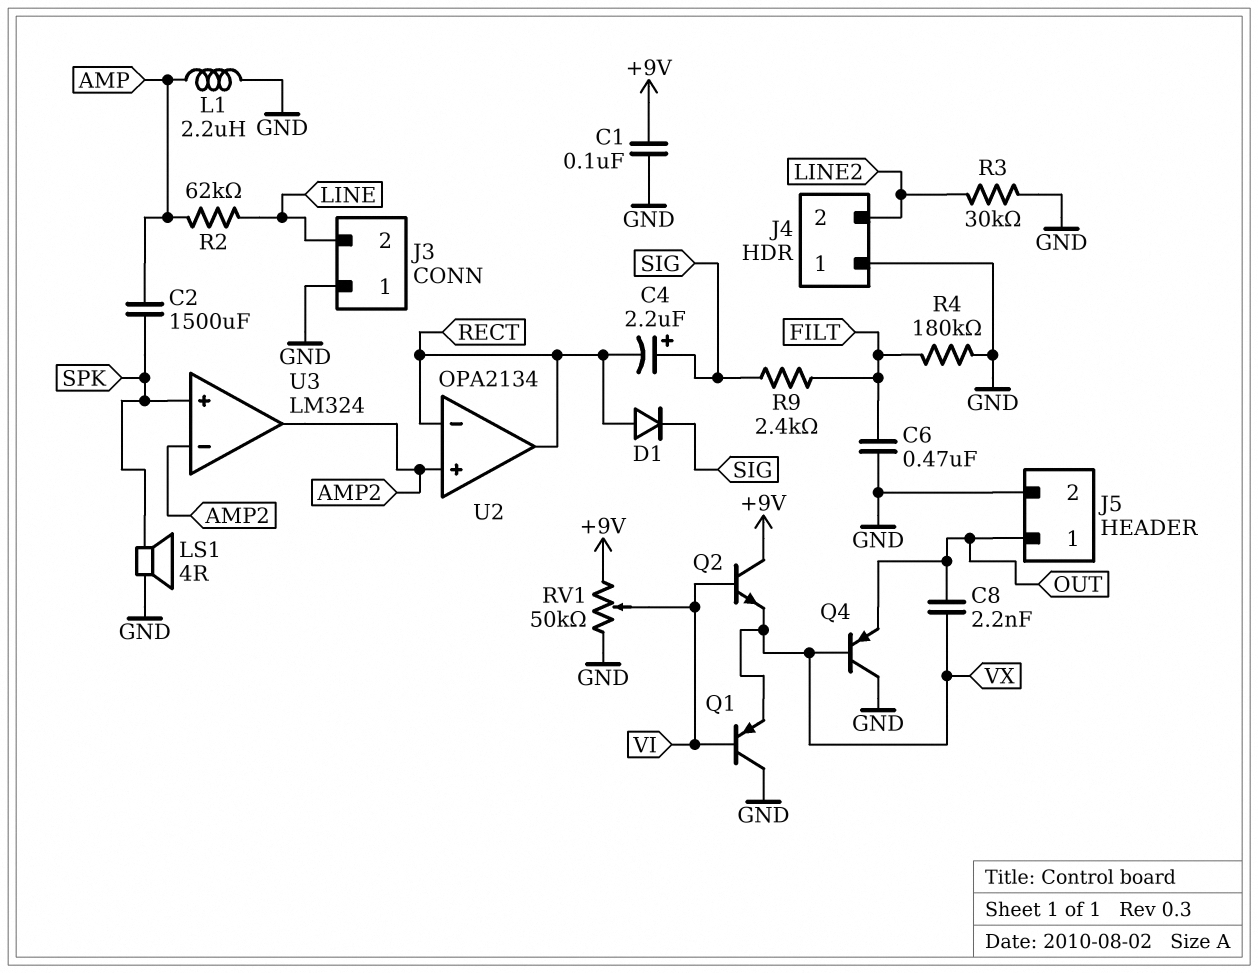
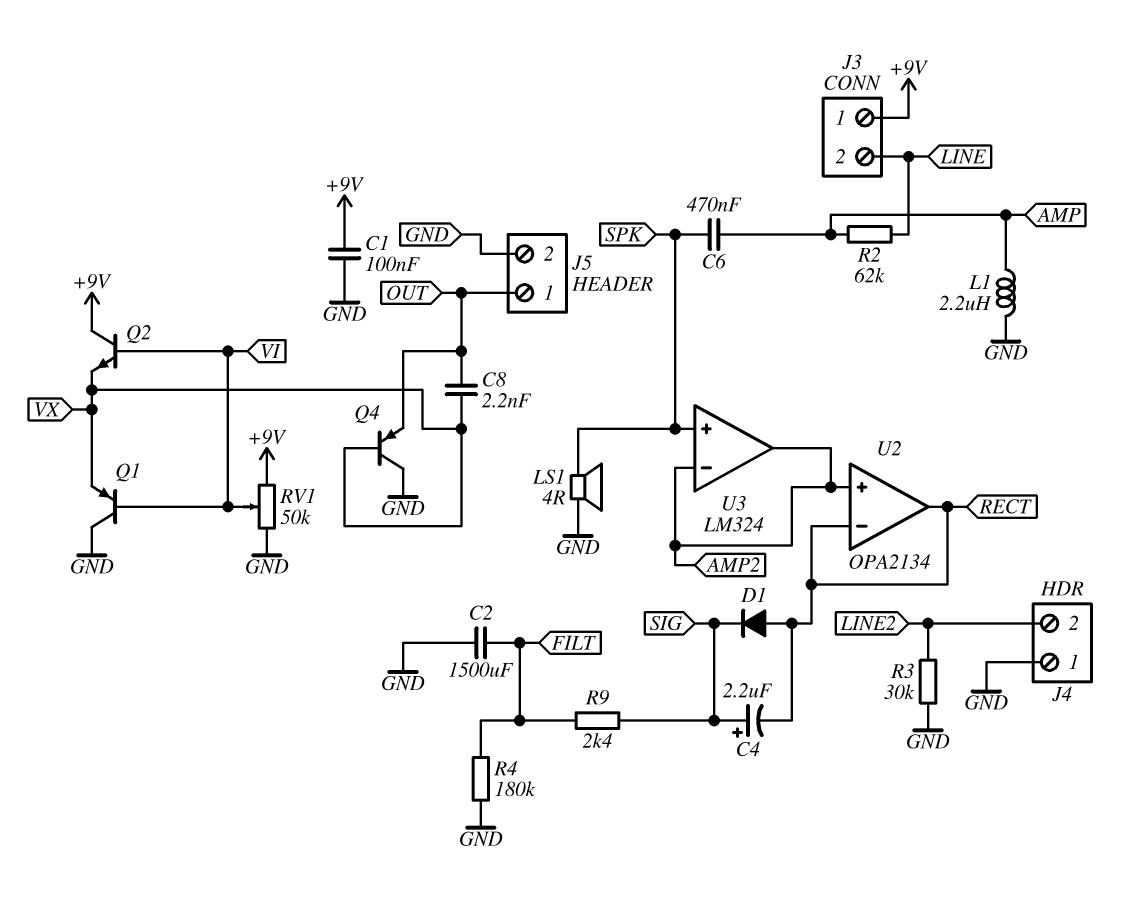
C2: 1500uF (AMP, SPK) -> 1500uF (FILT, GND)
C6: 470nF (FILT, GND) -> 470nF (AMP, SPK)
J3 pin 1: GND -> +9V

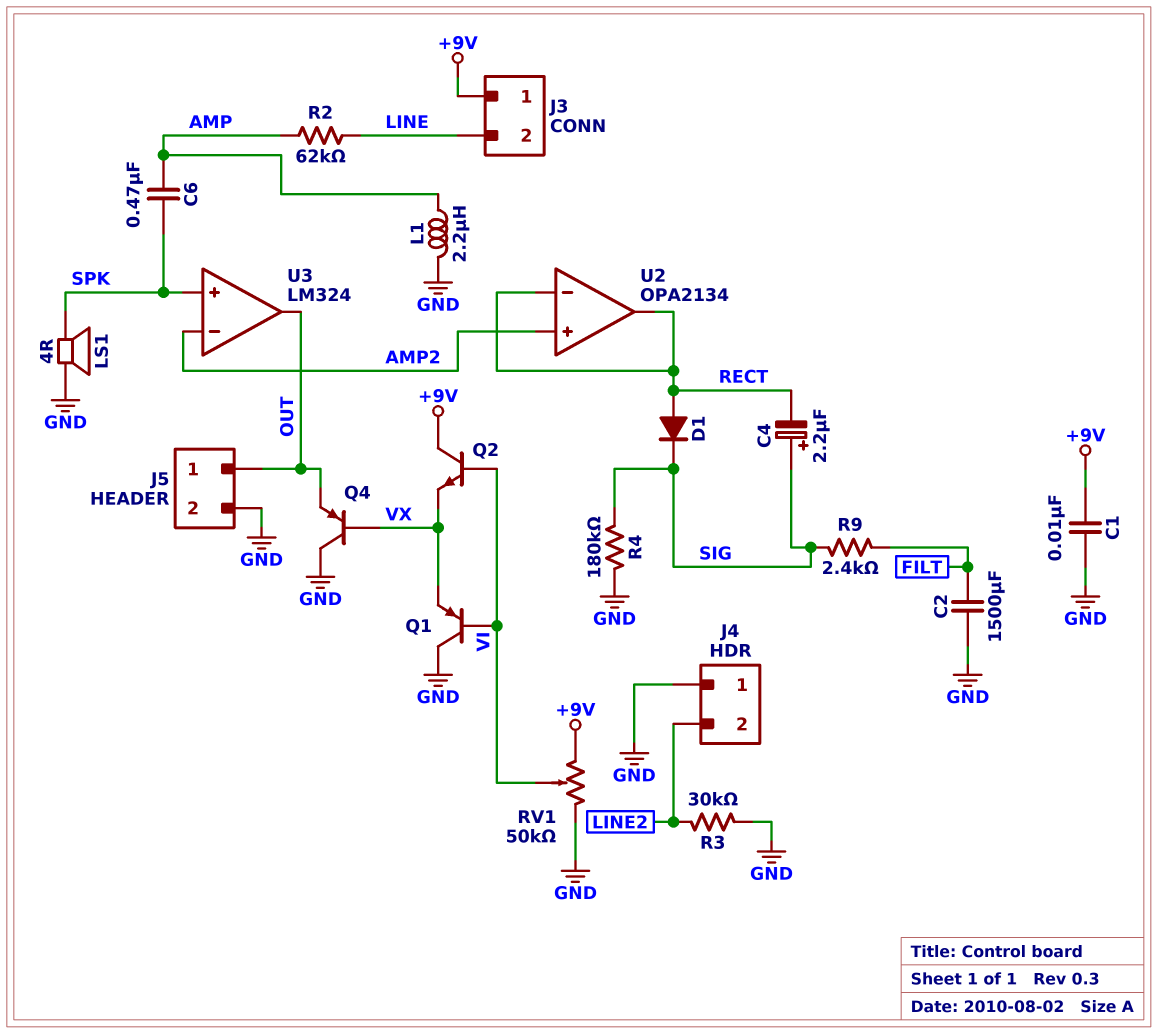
C1: 100nF (+9V, GND) -> 10nF (+9V, GND)
C8: 2.2nF (OUT, VX) -> none
R4: 180k (FILT, GND) -> 180k (GND, SIG)
U3 pin out: AMP2 -> OUT

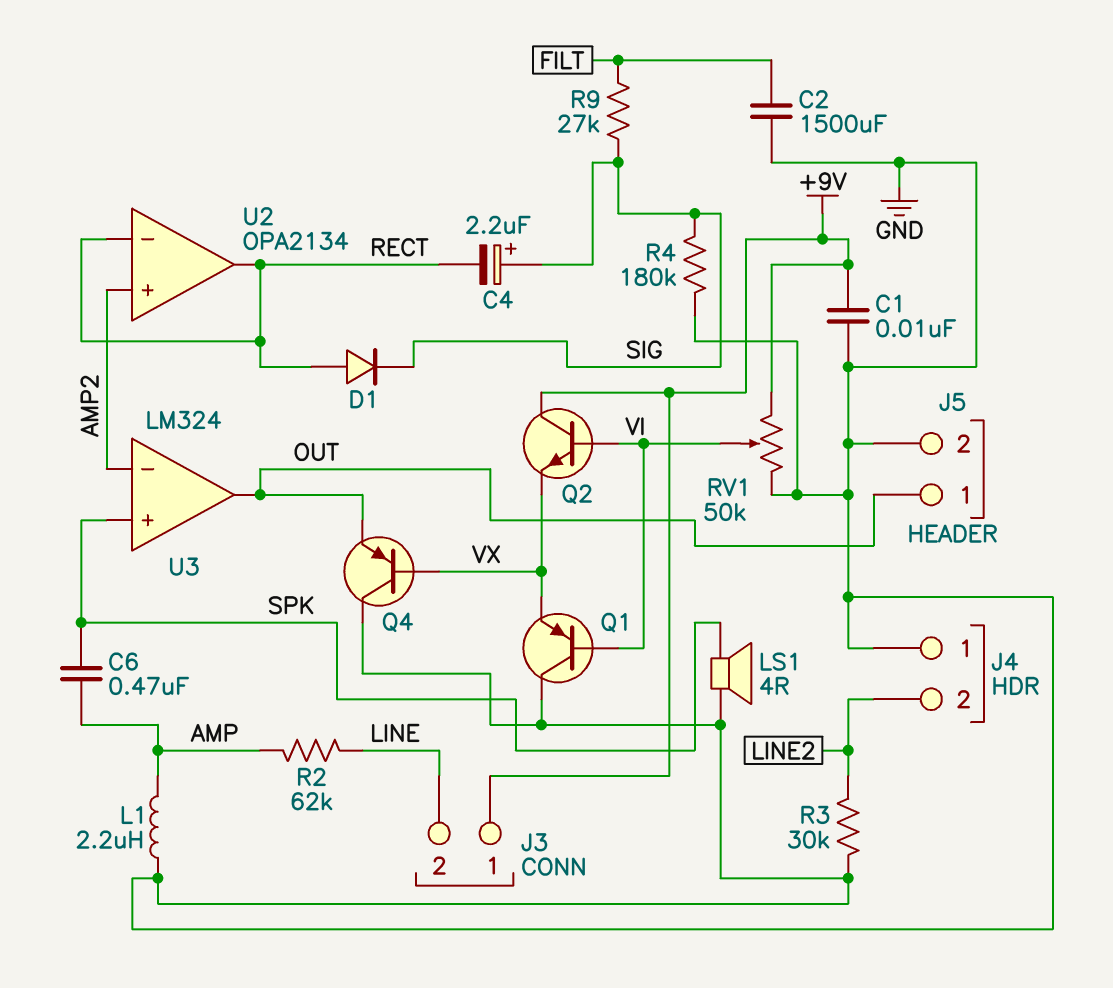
R9: 2.4k (FILT, SIG) -> 27k (FILT, SIG)

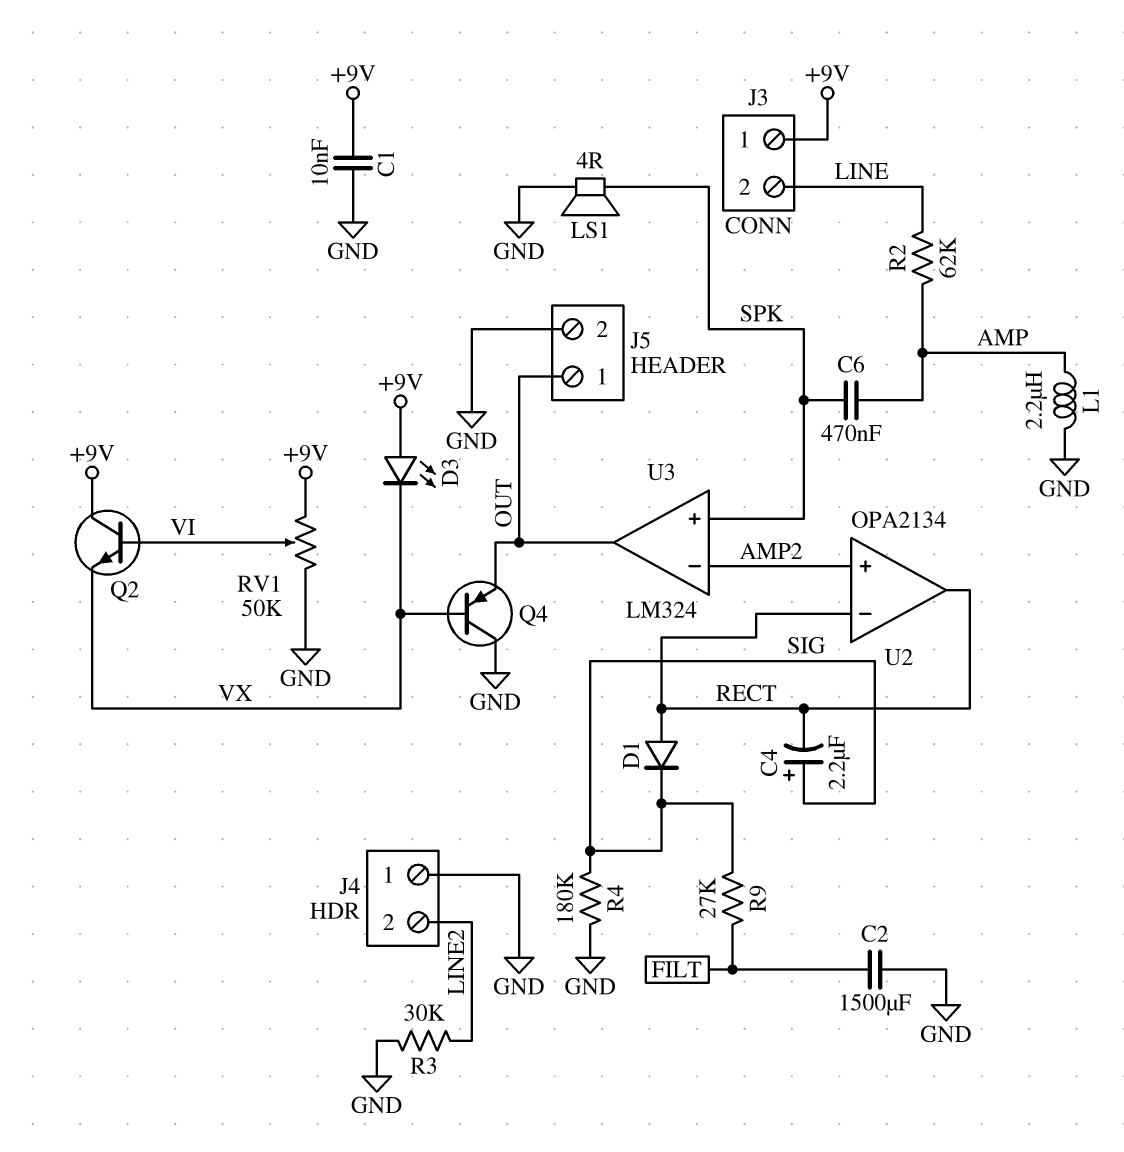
D3: none -> LED (A +9V, K VX)
Q1: PNP (B VI, C GND, E VX) -> none

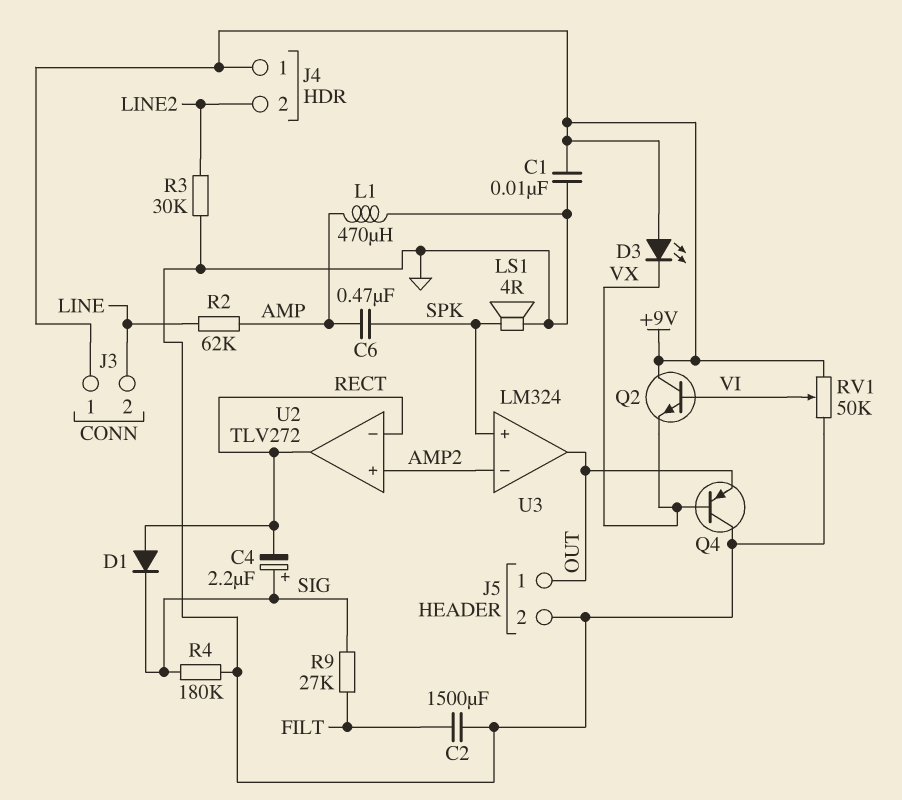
J4 pin 1: GND -> +9V
L1: 2.2uH (AMP, GND) -> 470uH (AMP, GND)
U2: OPA2134 -> TLV272

